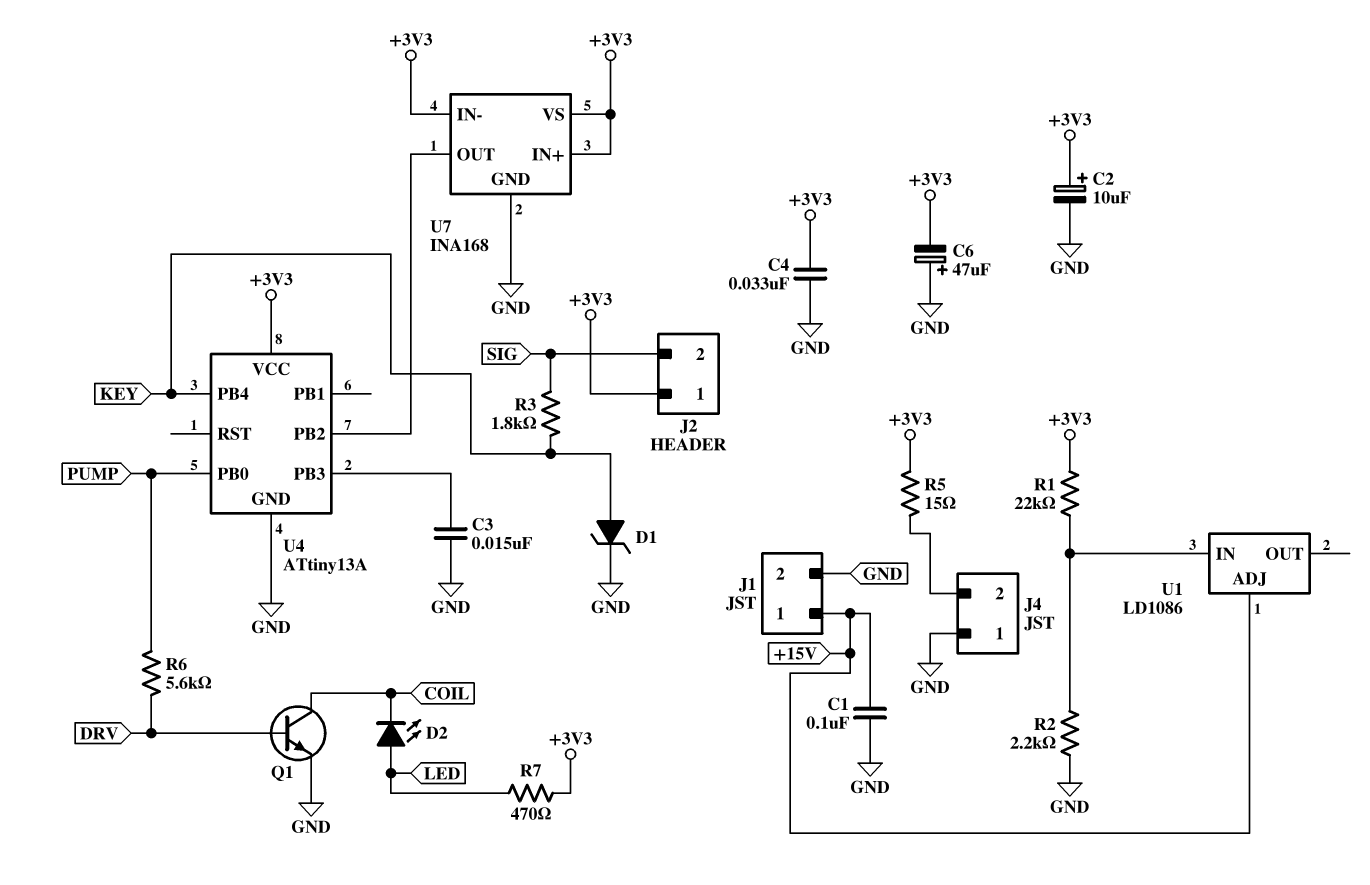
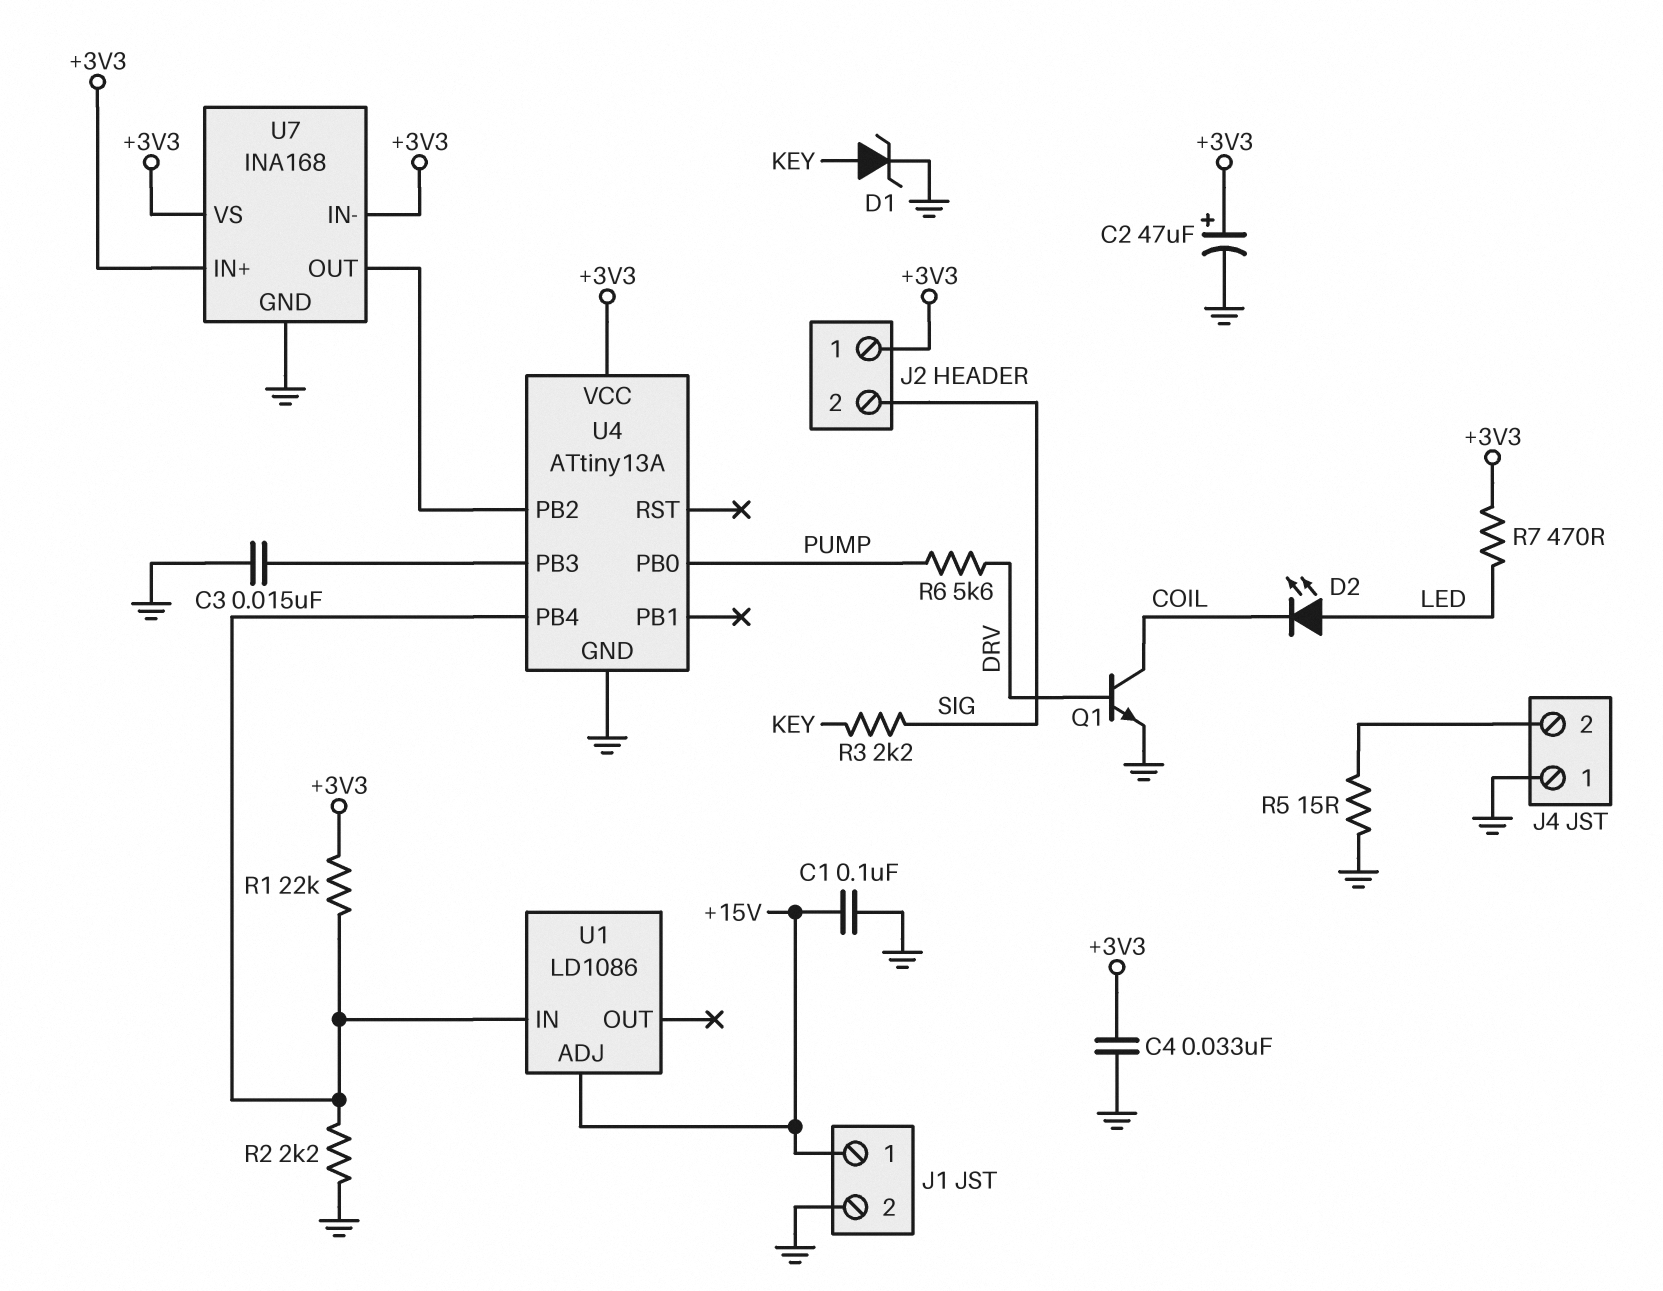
C2: 10uF (plus +3V3, minus GND) -> 47uF (plus +3V3, minus GND)
C6: 47uF (plus GND, minus +3V3) -> none
R3: 1.8k (KEY, SIG) -> 2.2k (KEY, SIG)
R5: 15 (+3V3, J4/2) -> 15 (GND, J4/2)
U4 pin PB4: KEY -> U1/IN

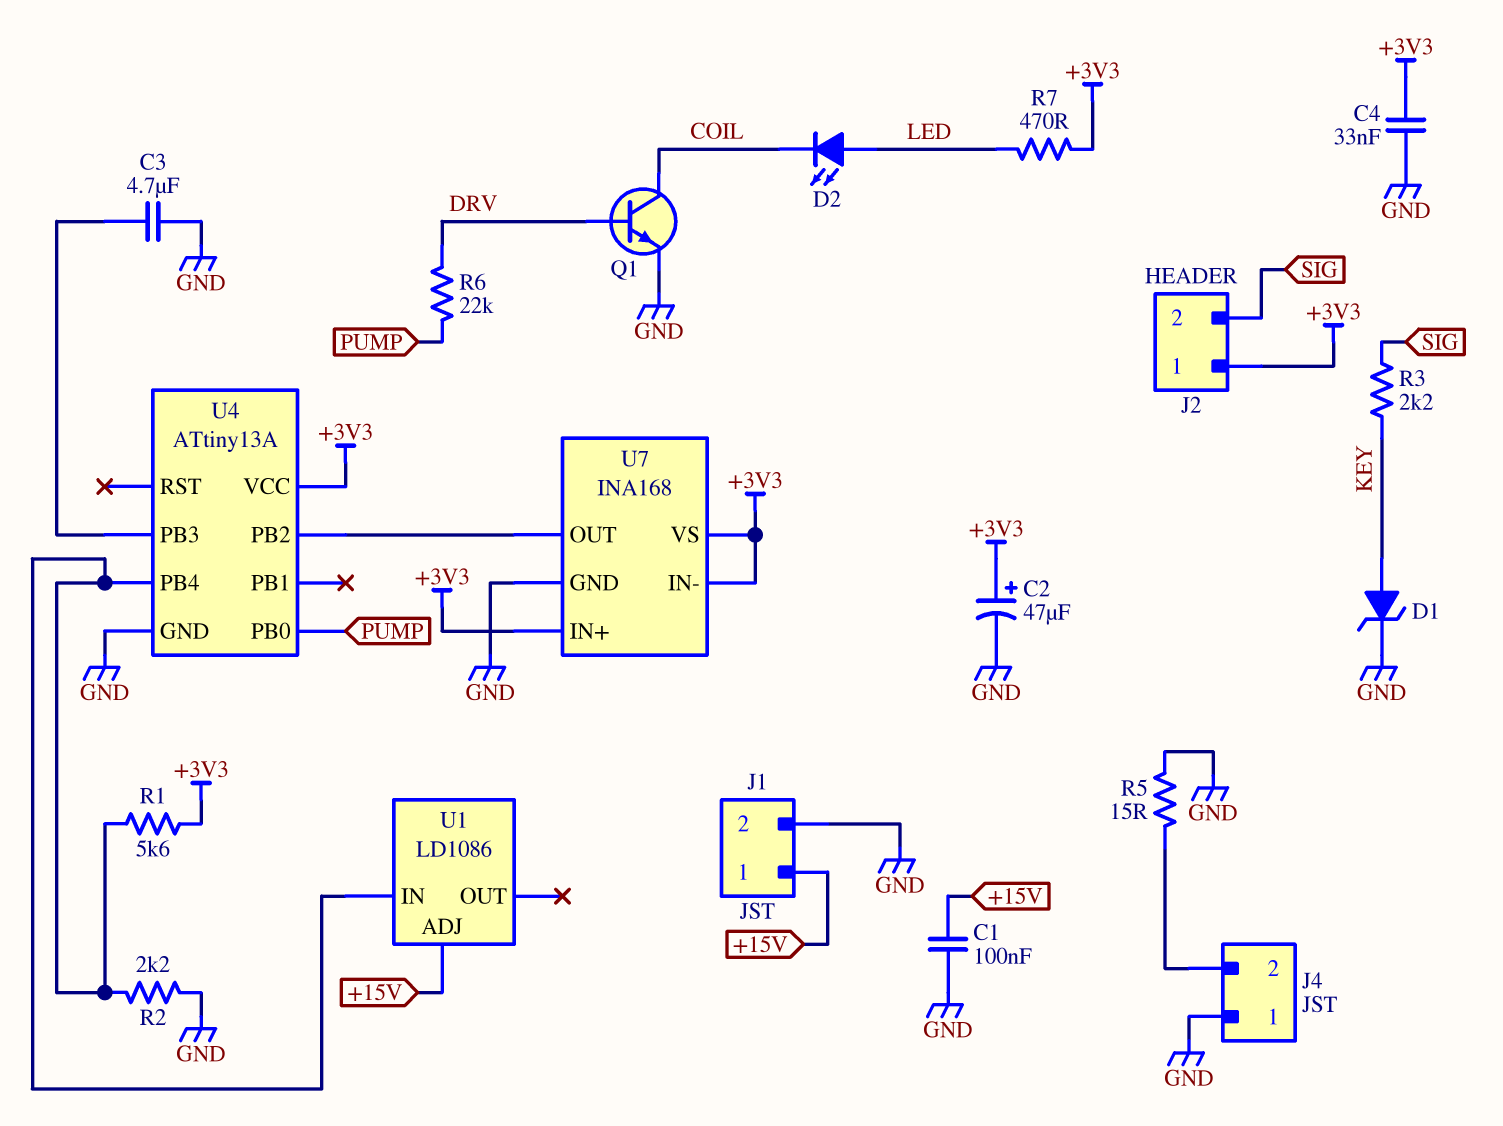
C3: 15nF (GND, U4/PB3) -> 4.7uF (GND, U4/PB3)
R1: 22k (+3V3, U1/IN) -> 5.6k (+3V3, U1/IN)
R6: 5.6k (DRV, PUMP) -> 22k (DRV, PUMP)

